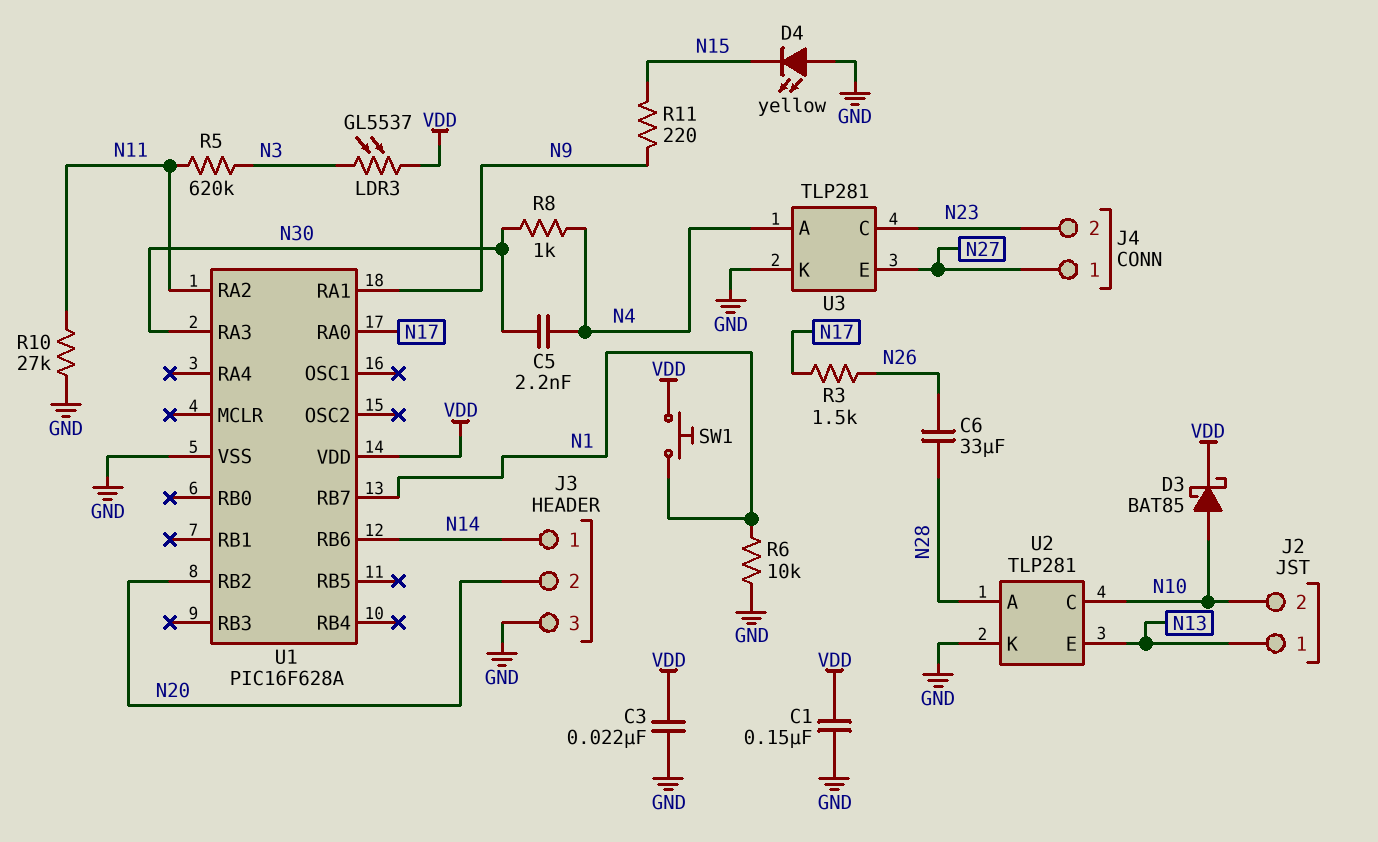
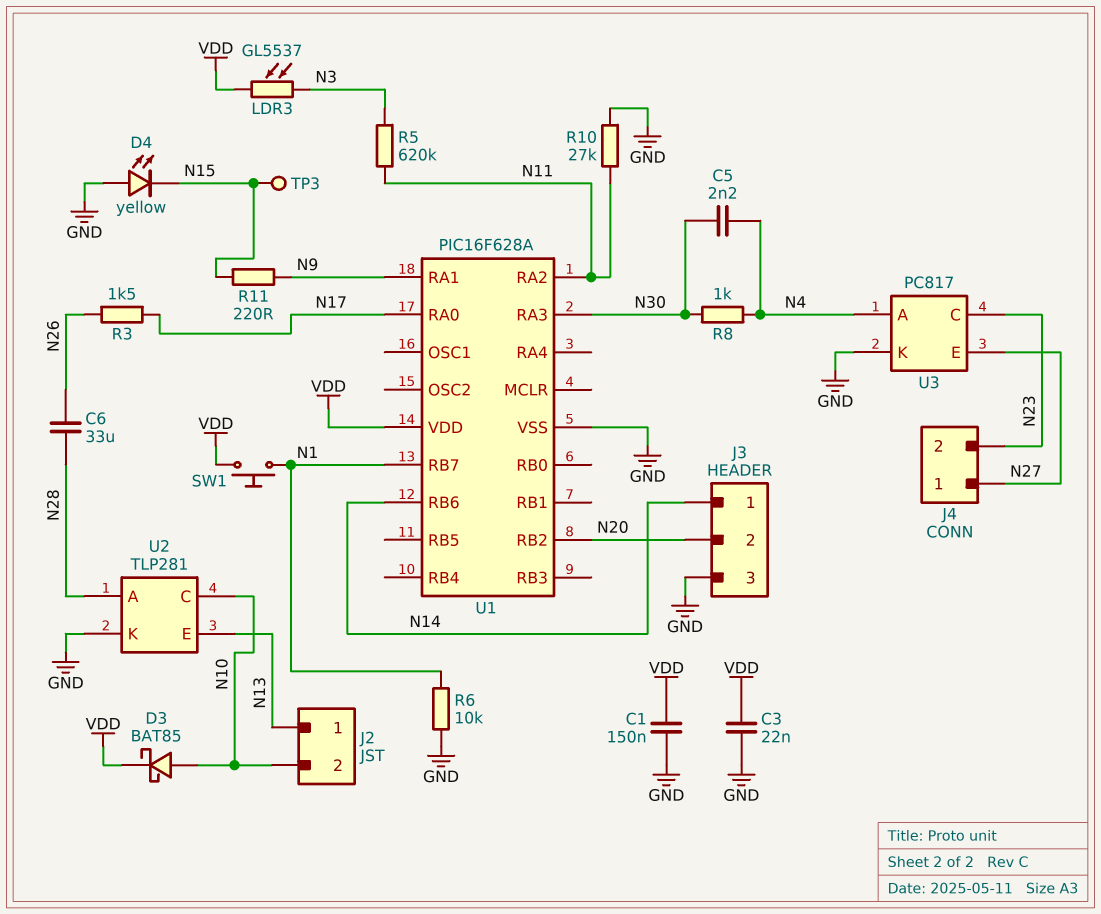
TP3: none -> test point (N15)
U3: TLP281 -> PC817

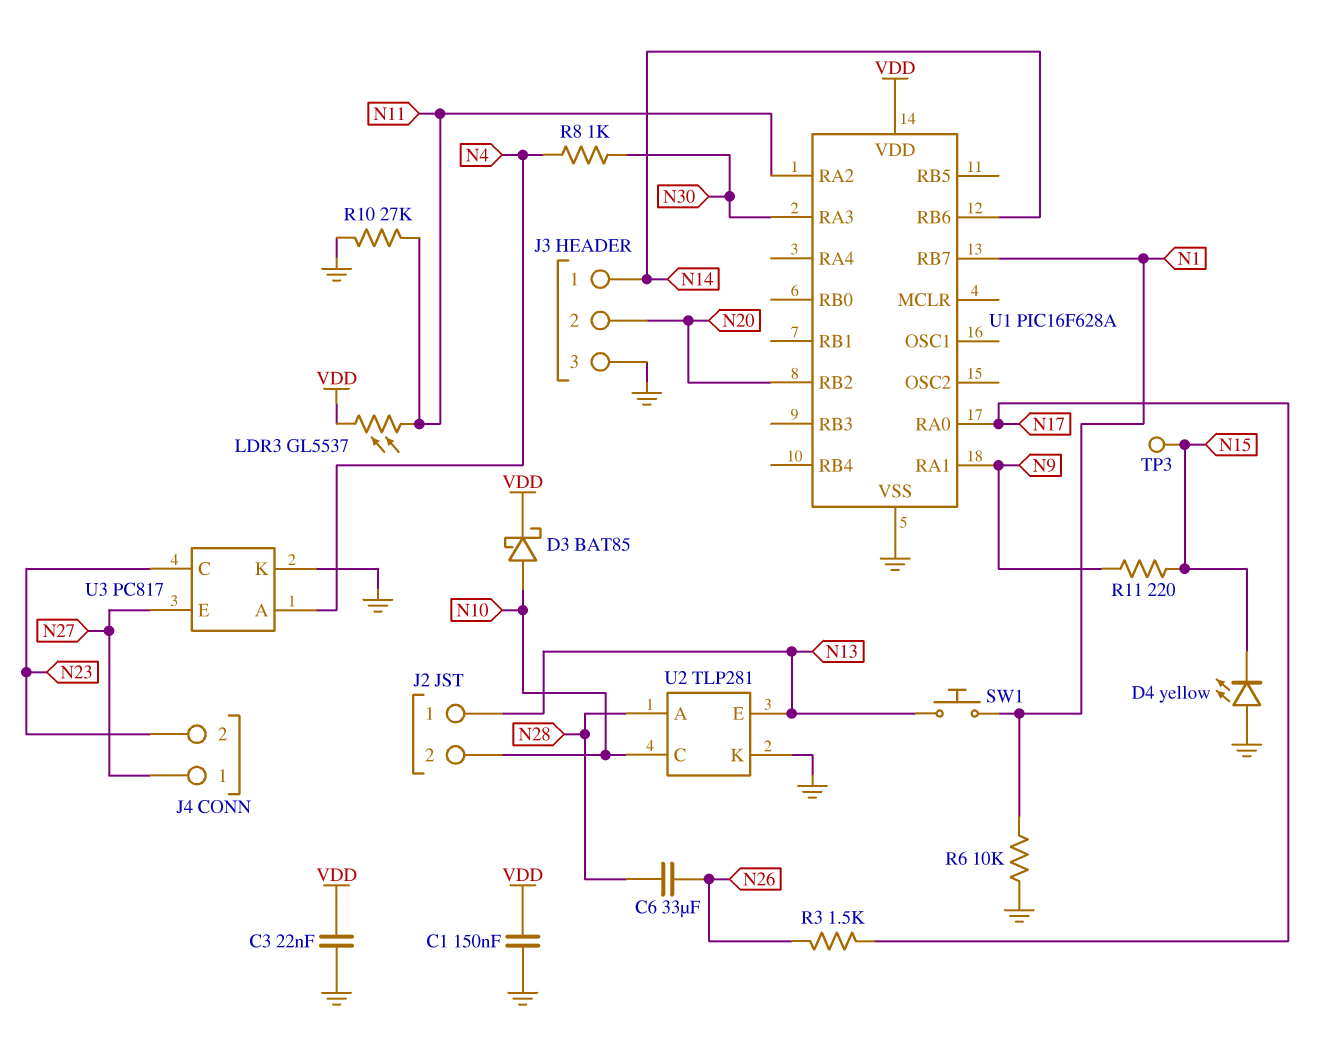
C5: 2.2nF (N4, N30) -> none
LDR3: GL5537 (N3, VDD) -> GL5537 (N11, VDD)
R5: 620k (N3, N11) -> none
SW1: button (N1, VDD) -> button (N1, N13)

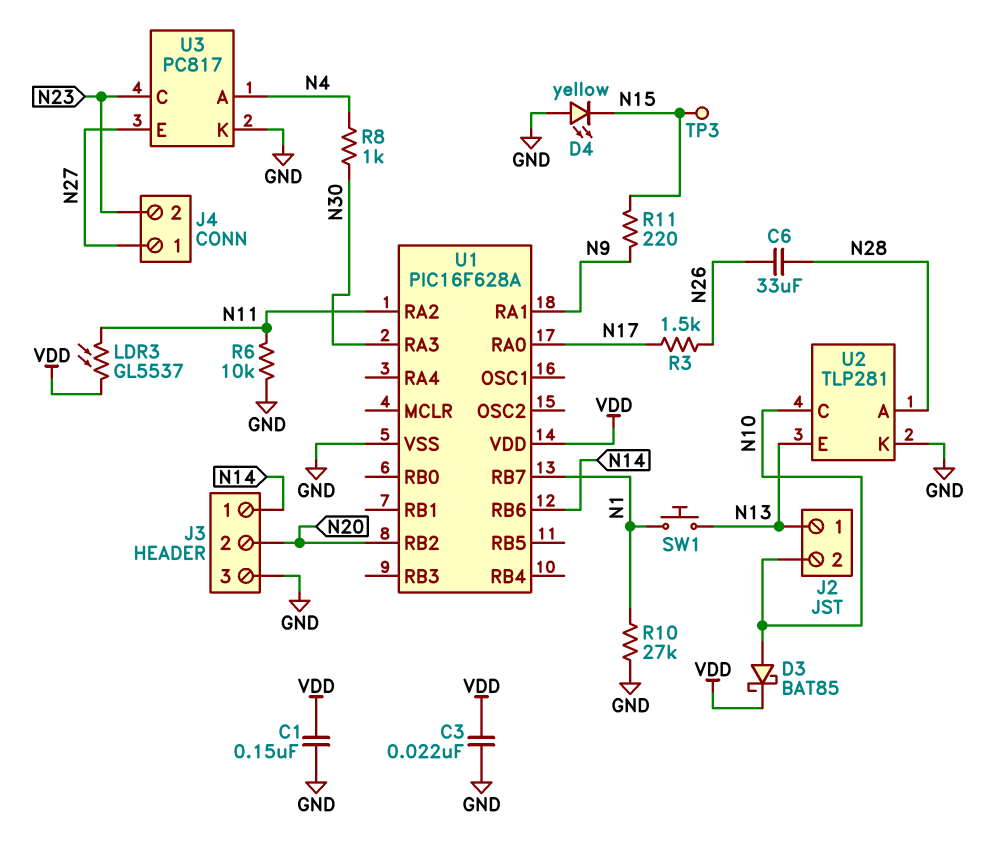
R6: 10k (GND, N1) -> 10k (GND, N11)
R10: 27k (GND, N11) -> 27k (GND, N1)

